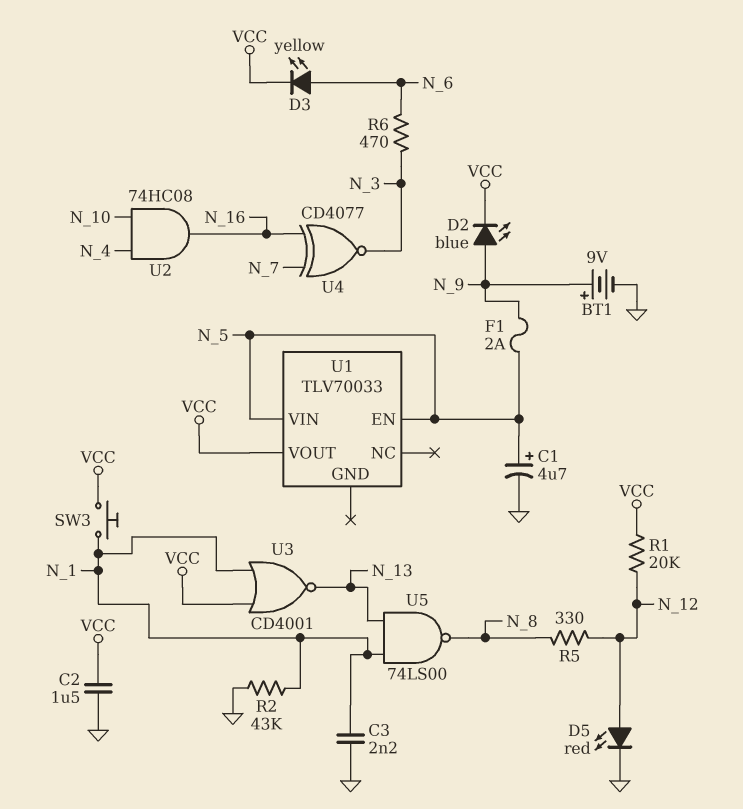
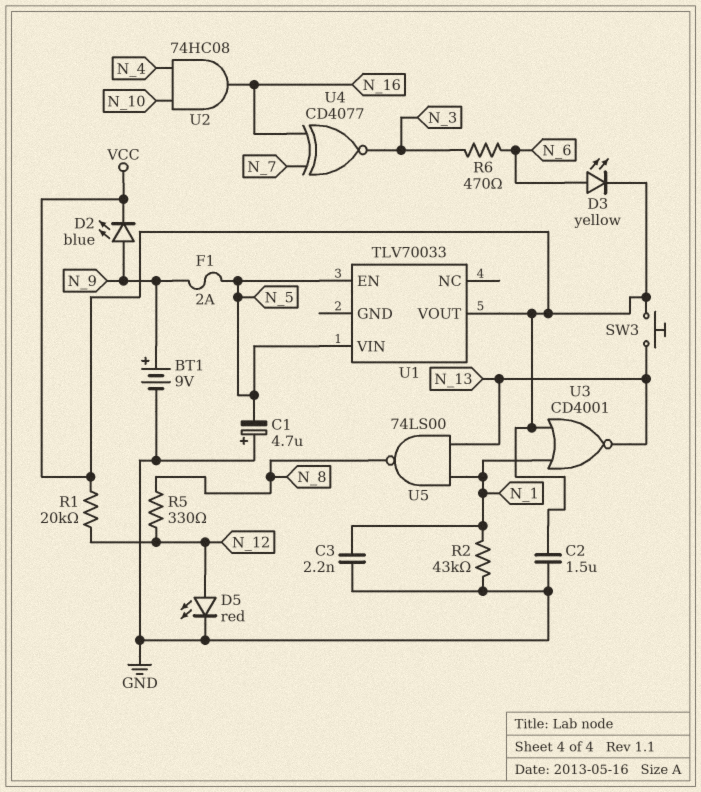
C1: 4.7uF (plus N_5, minus GND) -> 4.7uF (plus GND, minus N_5)
SW3: button (N_1, VCC) -> button (N_13, VCC)

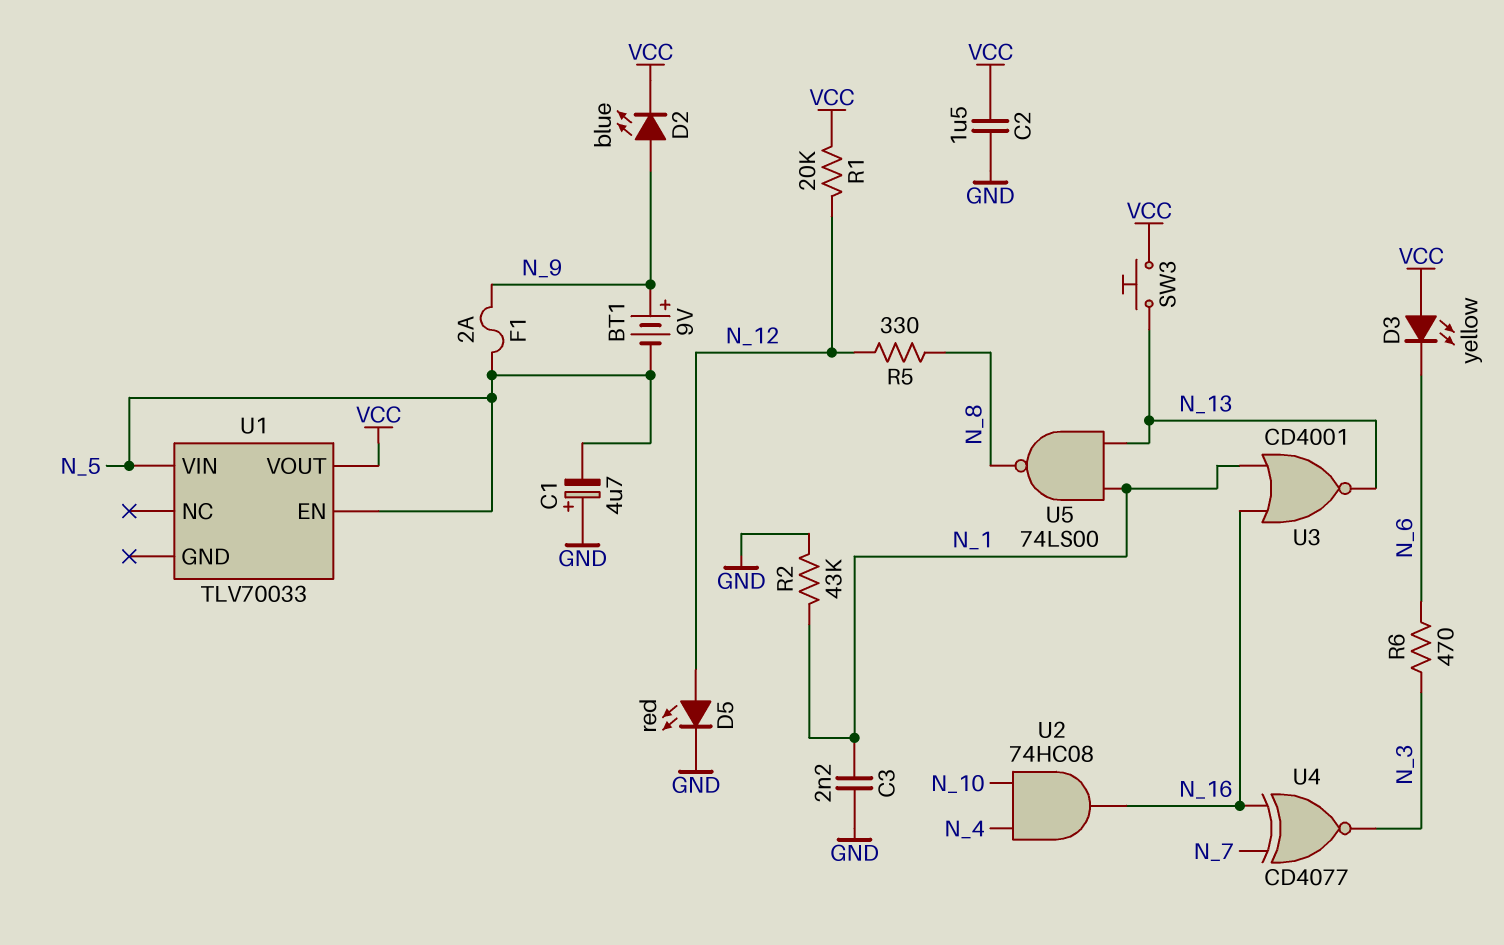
BT1: 9V (plus N_9, minus GND) -> 9V (plus N_9, minus N_5)
D3: LED yellow (A N_6, K VCC) -> LED yellow (A VCC, K N_6)
U3: NOR CD4001 (in N_1, in VCC, out N_13) -> NOR CD4001 (in N_1, in N_16, out N_13)

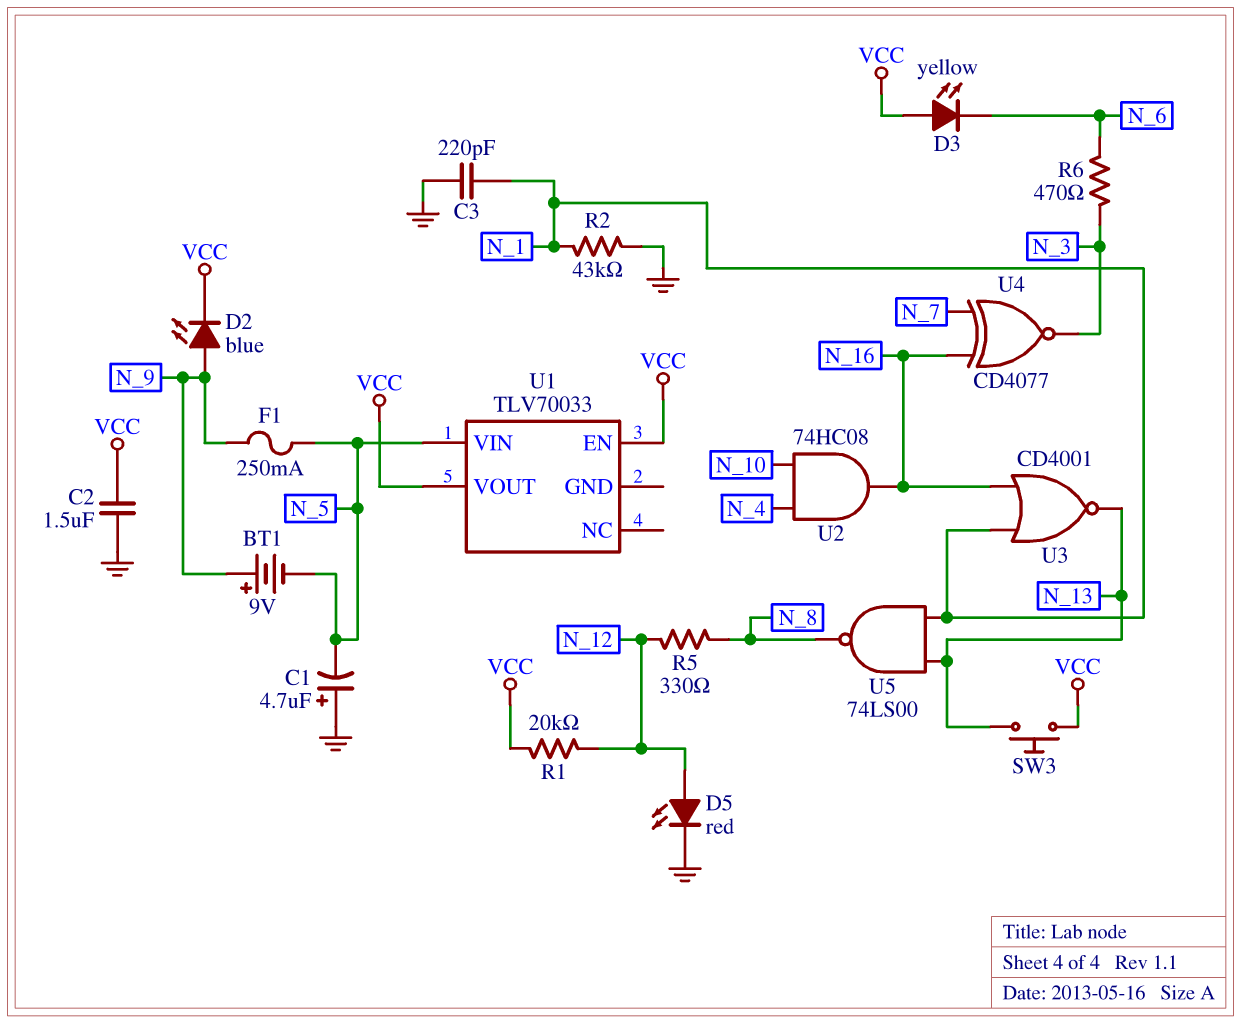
C3: 2.2nF (GND, N_1) -> 220pF (GND, N_1)
F1: 2A (N_5, N_9) -> 250mA (N_5, N_9)
U1 pin EN: N_5 -> VCC

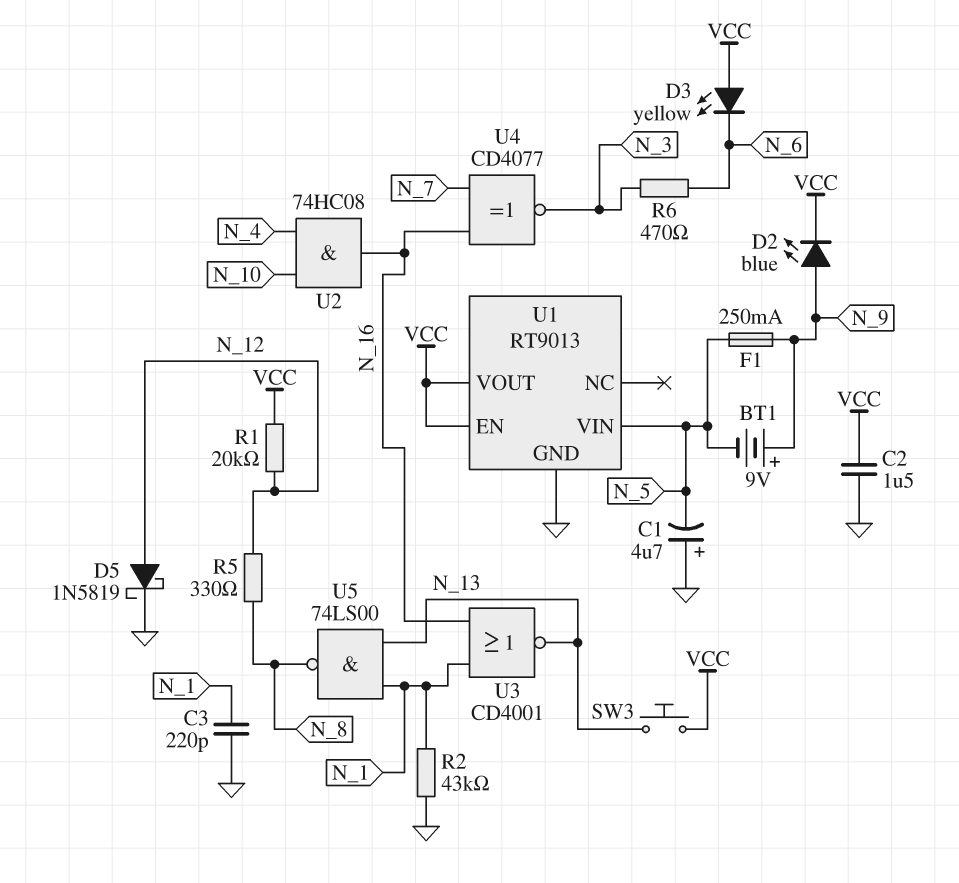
D5: LED red (A N_12, K GND) -> schottky 1N5819 (A N_12, K GND)
U1: TLV70033 -> RT9013
U1 pin GND: none -> GND

